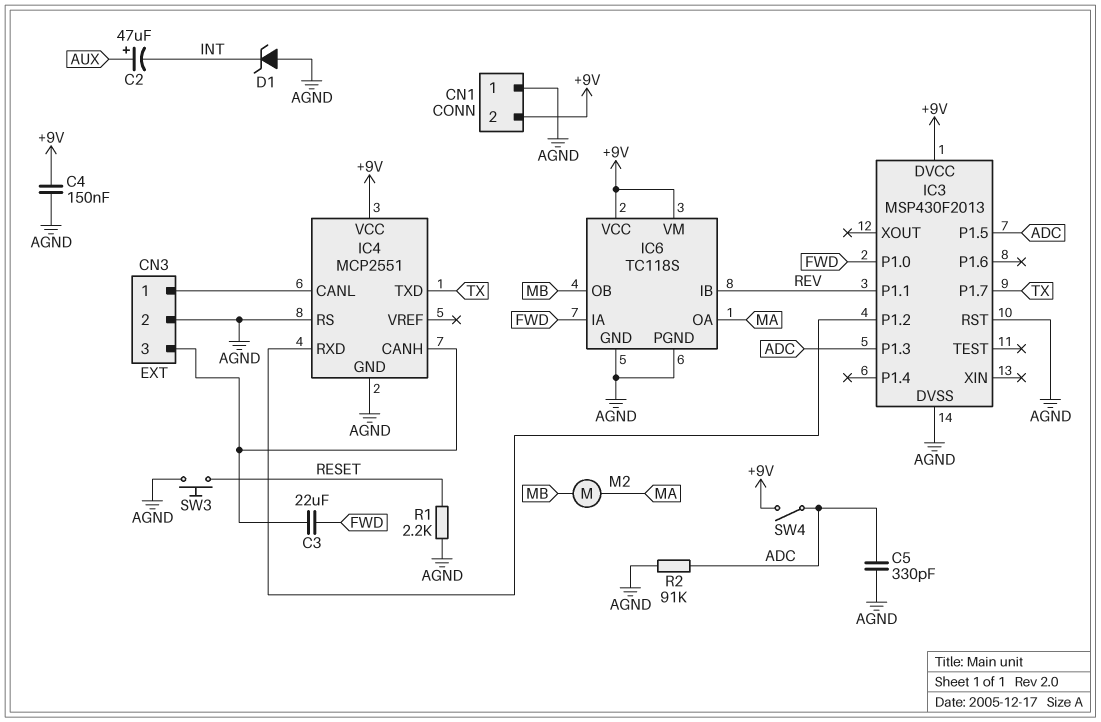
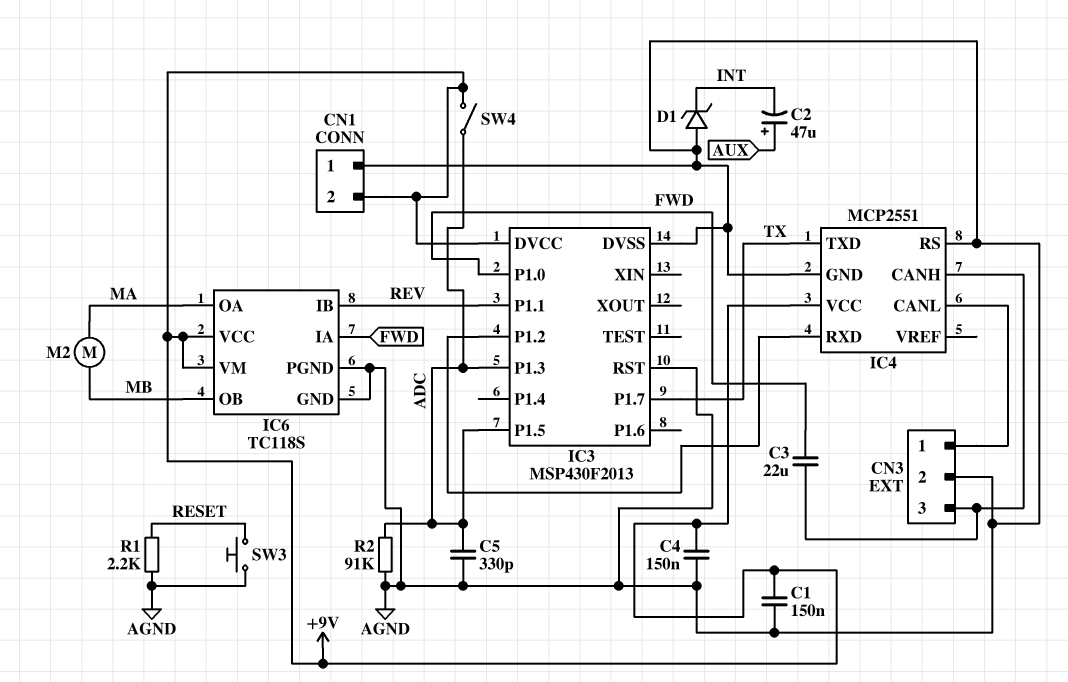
C1: none -> 150nF (+9V, AGND)

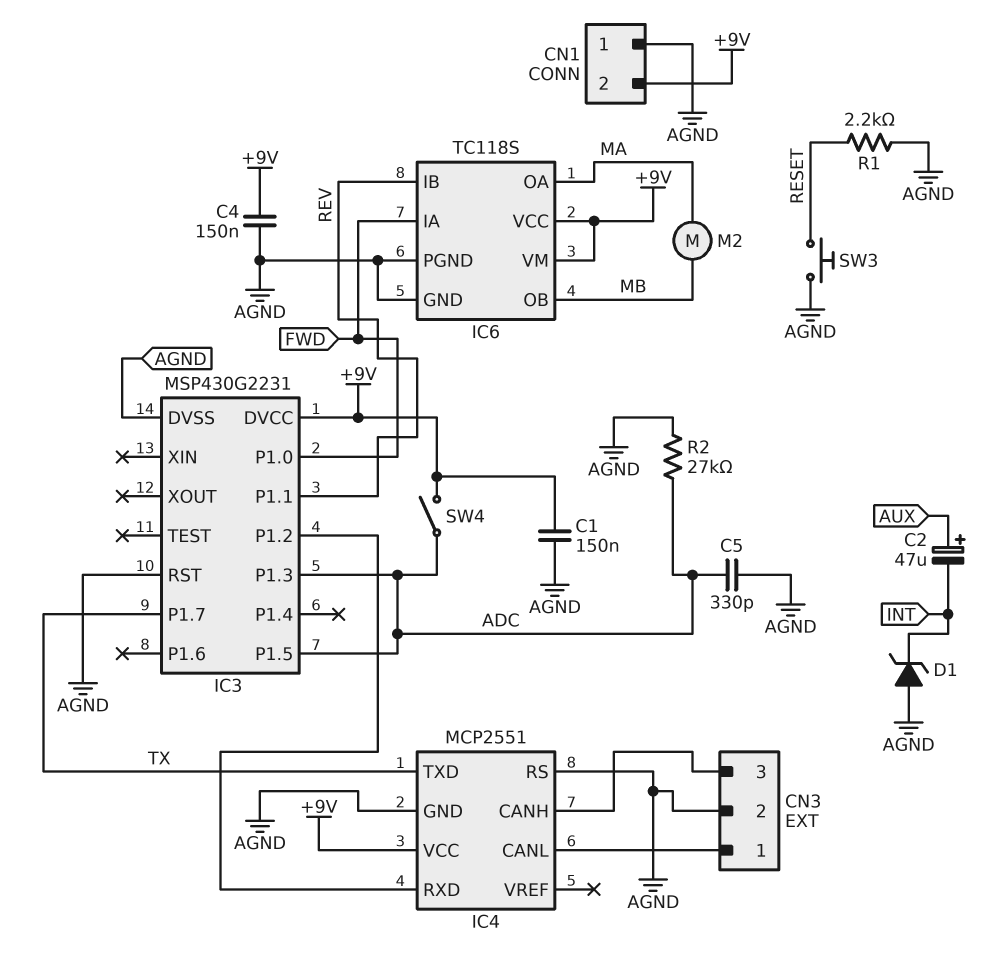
C3: 22uF (CN3/3, FWD) -> none
IC3: MSP430F2013 -> MSP430G2231
R2: 91k (ADC, AGND) -> 27k (ADC, AGND)

